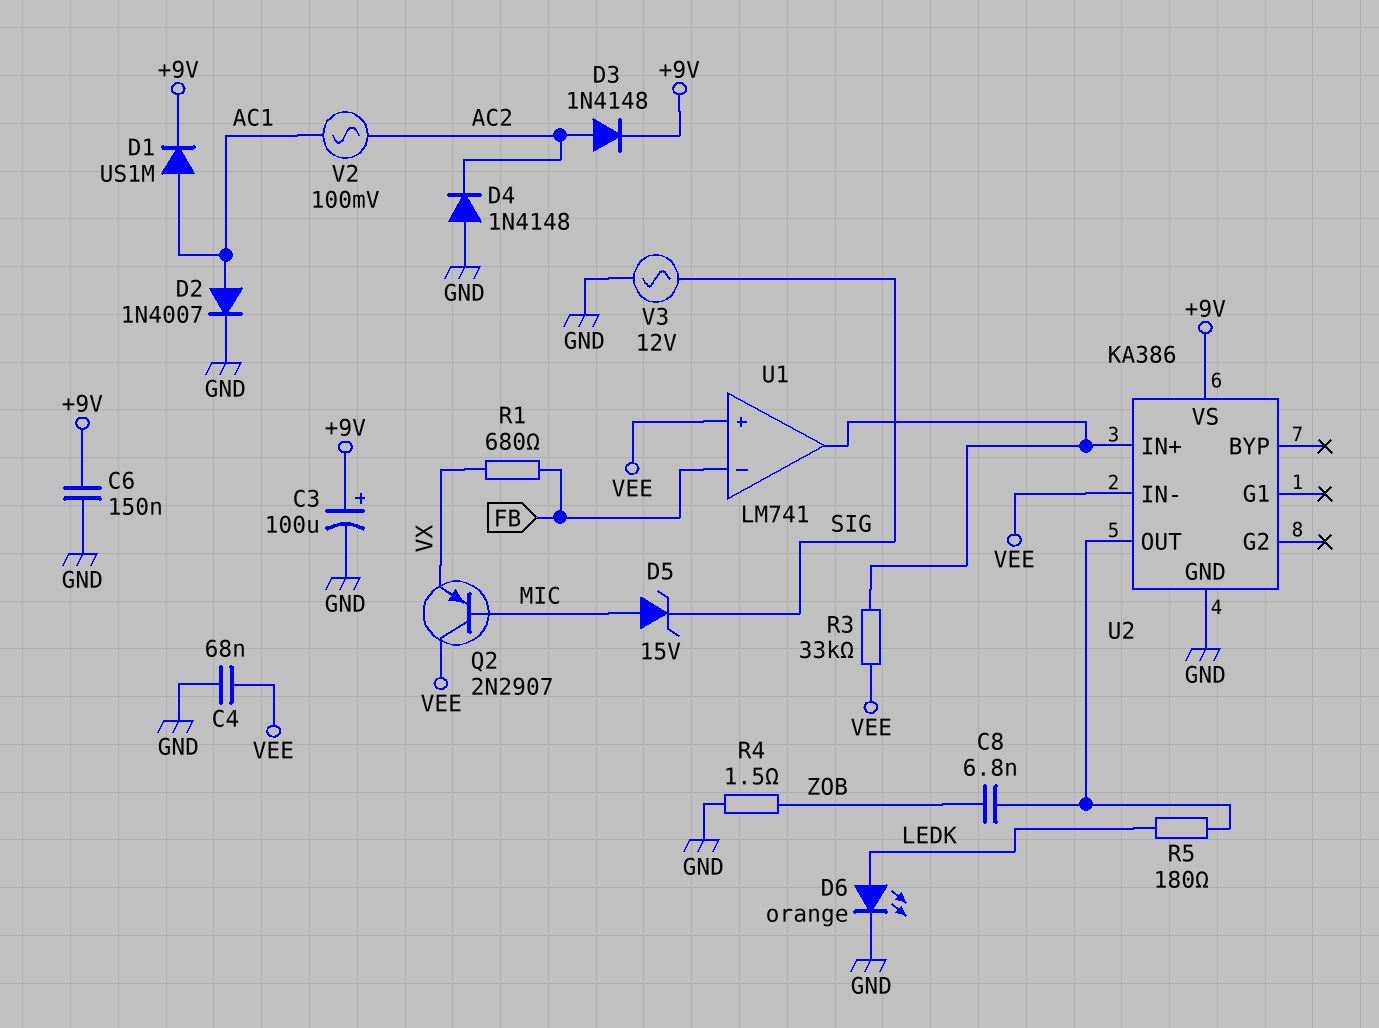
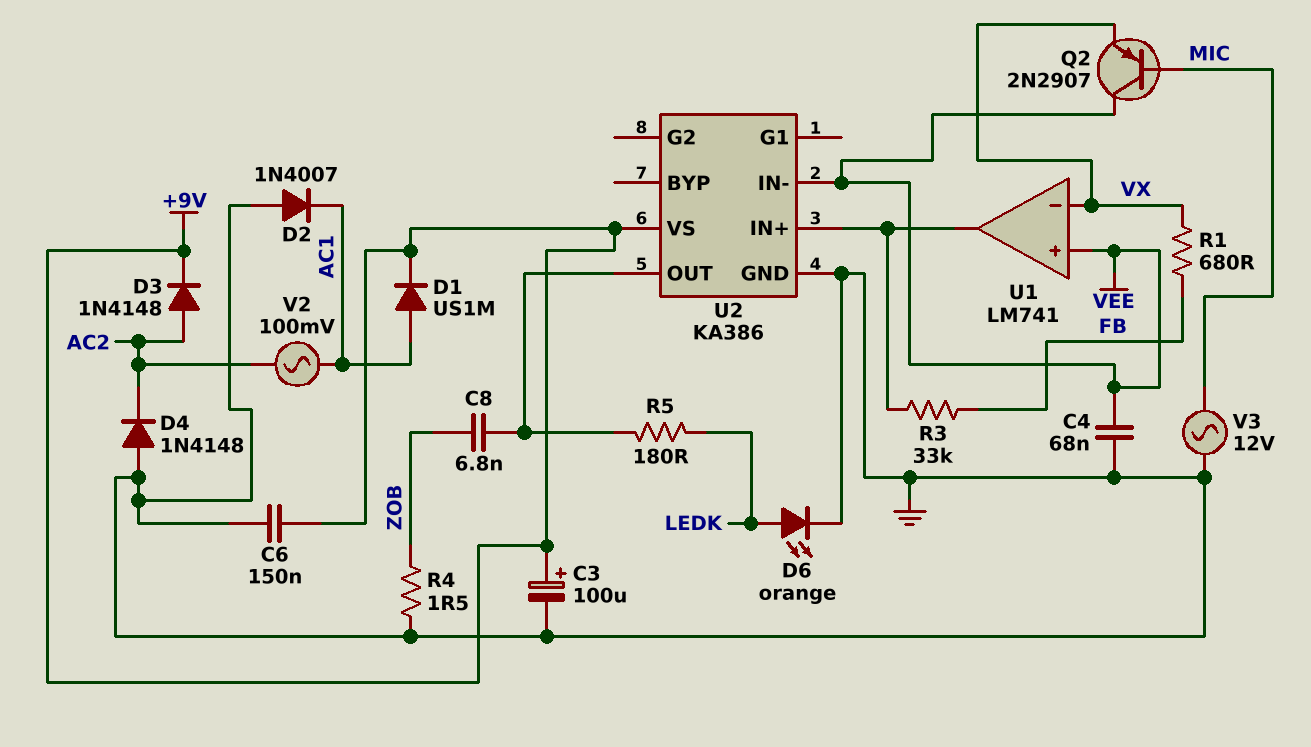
D2: diode 1N4007 (A AC1, K GND) -> diode 1N4007 (A GND, K AC1)
D5: zener 15V (A MIC, K SIG) -> none
R3: 33k (U1/out, VEE) -> 33k (FB, U1/out)
U1 pin in-: FB -> VX
V3: AC 12V (GND, SIG) -> AC 12V (GND, MIC)

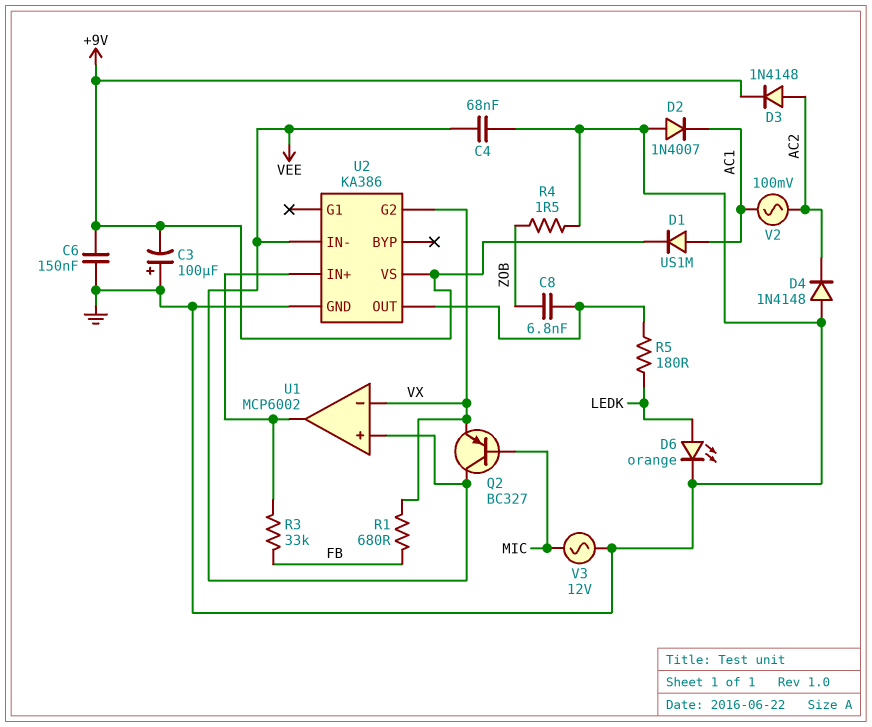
C3: 100uF (plus +9V, minus GND) -> 100uF (plus GND, minus +9V)
Q2: PNP 2N2907 (B MIC, C VEE, E VX) -> PNP BC327 (B MIC, C VEE, E VX)
U1: LM741 -> MCP6002
U2 pin G2: none -> VX

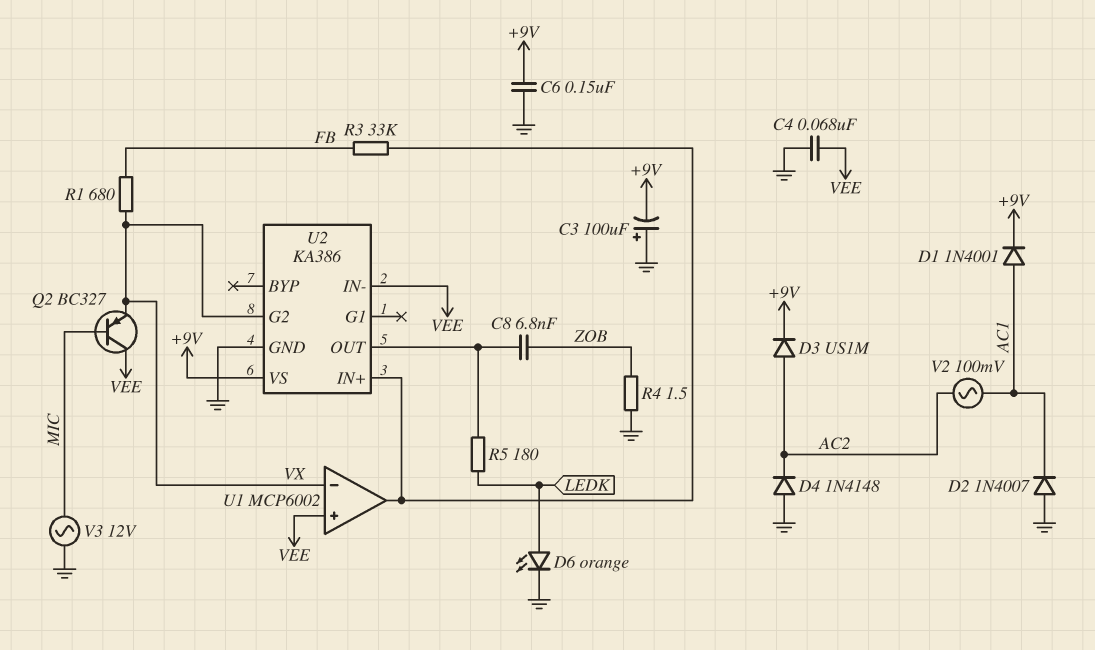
D1: diode US1M (A AC1, K +9V) -> diode 1N4001 (A AC1, K +9V)
D3: diode 1N4148 (A AC2, K +9V) -> diode US1M (A AC2, K +9V)

